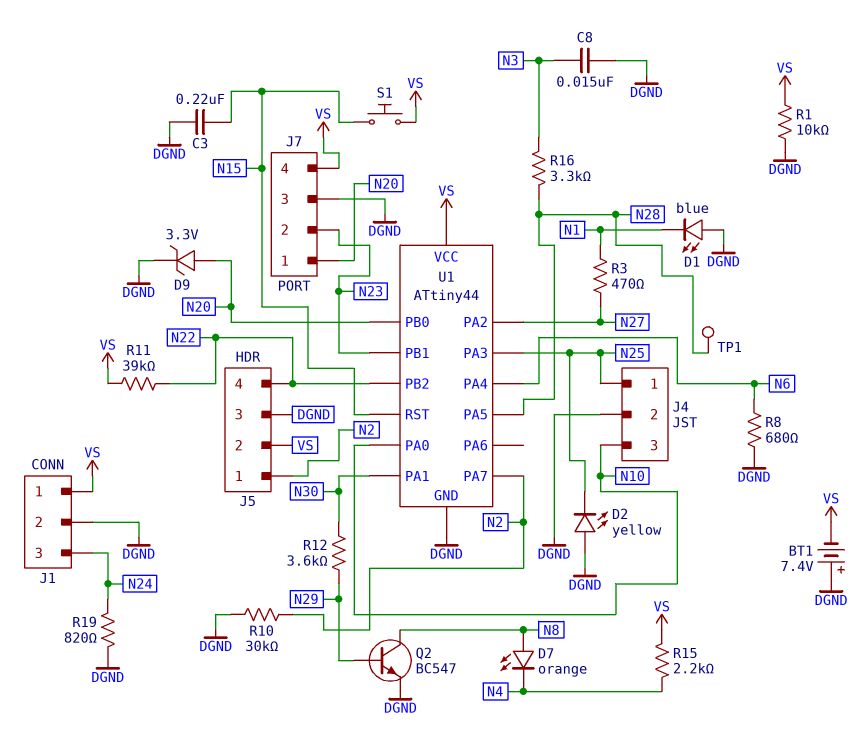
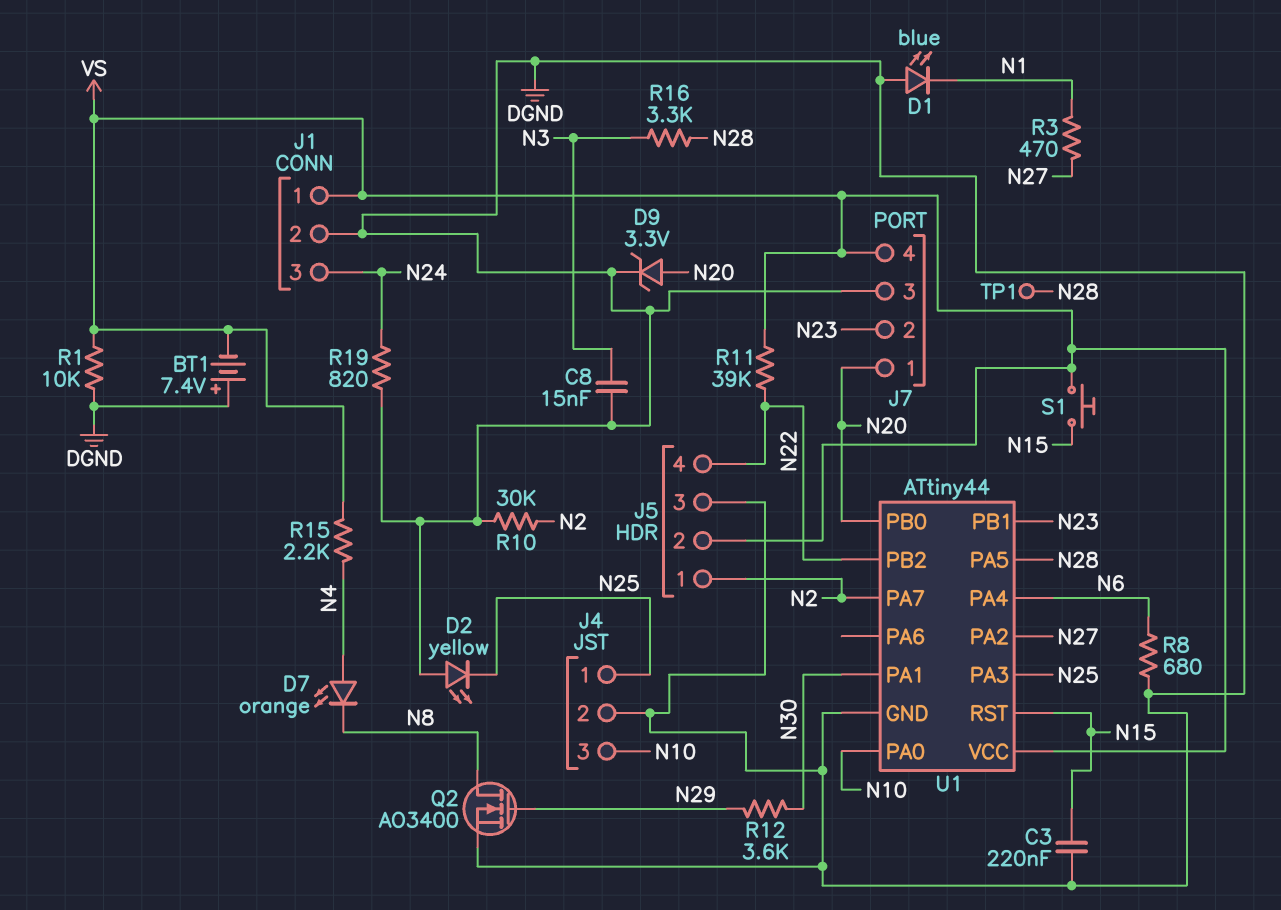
D7: LED orange (A N8, K N4) -> LED orange (A N4, K N8)
Q2: NPN BC547 (B N29, C N8, E DGND) -> NMOS AO3400 (G N29, D N8, S DGND)

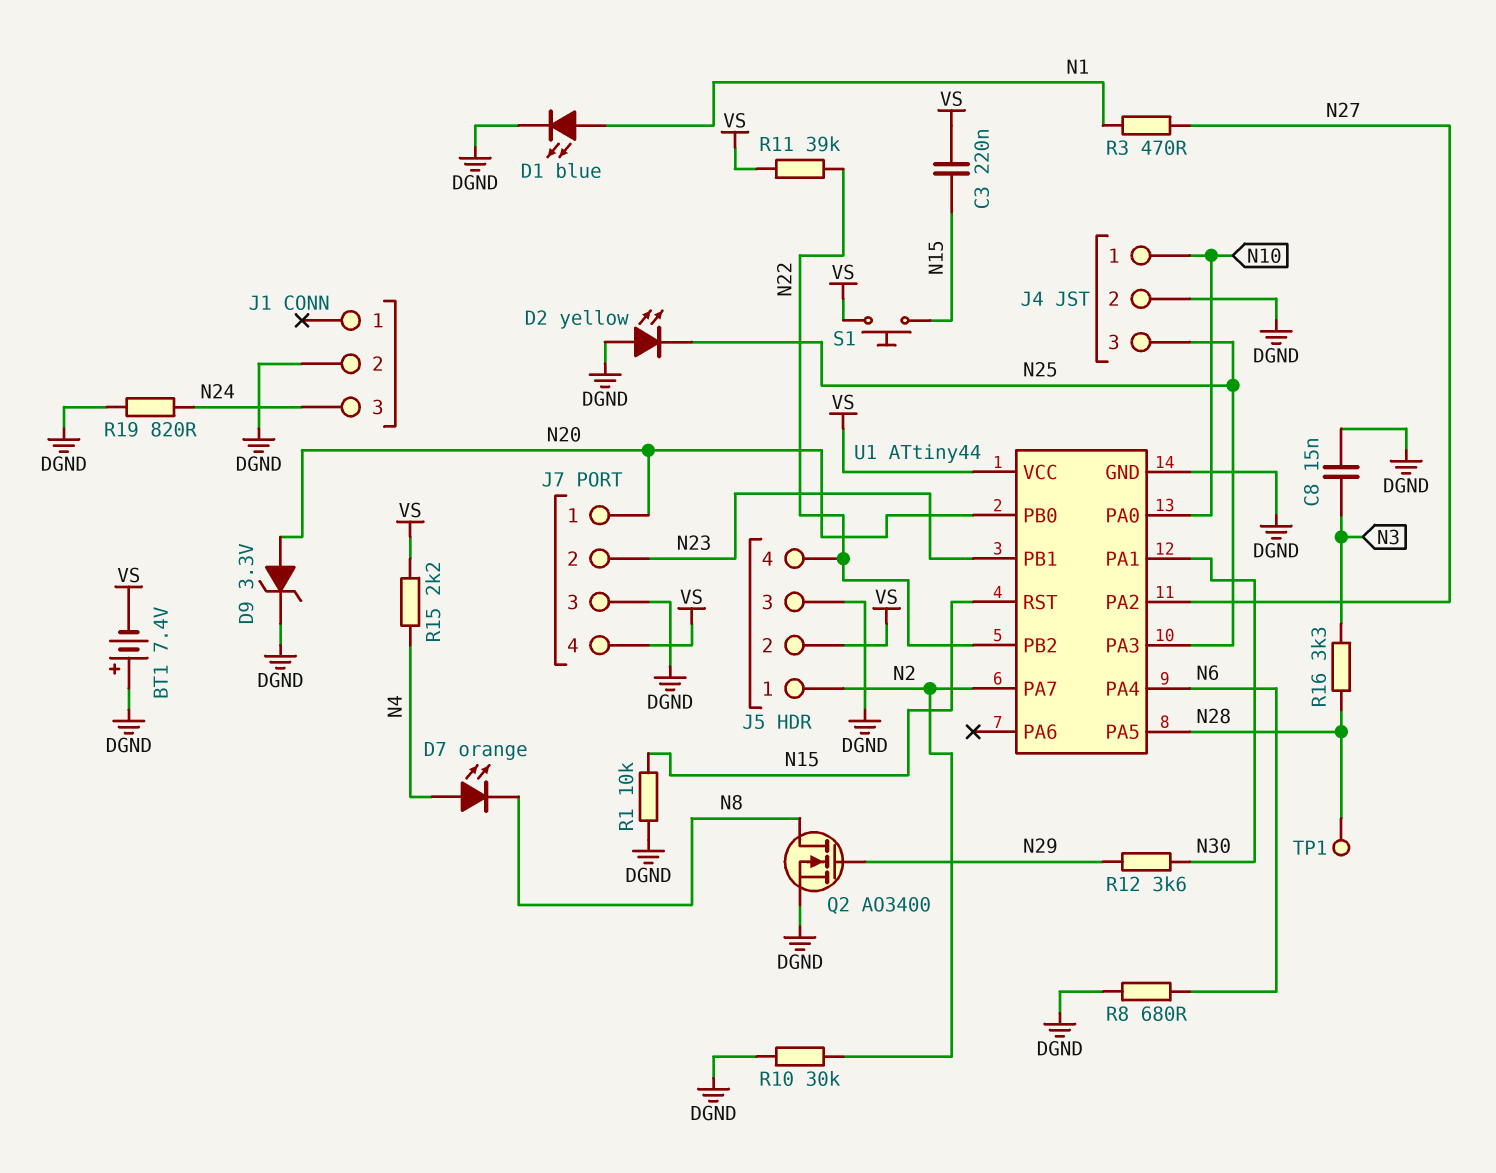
C3: 220nF (DGND, N15) -> 220nF (N15, VS)
D1: LED blue (A DGND, K N1) -> LED blue (A N1, K DGND)
J1 pin 1: VS -> none
J4 pin 1: N25 -> N10
J4 pin 3: N10 -> N25
R1: 10k (DGND, VS) -> 10k (DGND, N15)

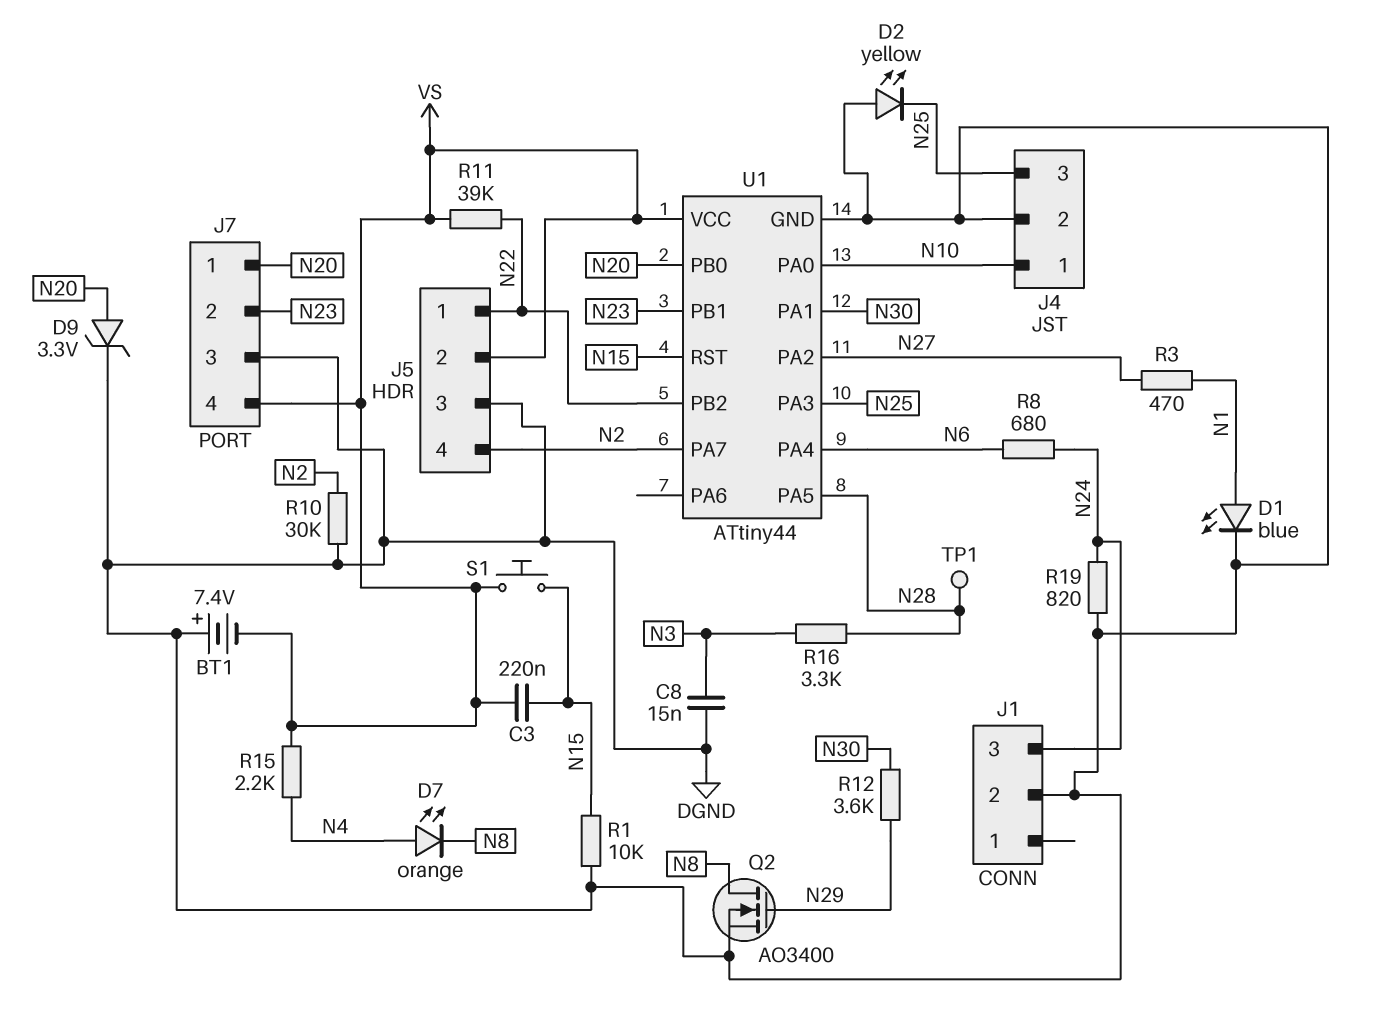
J5 pin 1: N2 -> N22
J5 pin 4: N22 -> N2
R8: 680 (DGND, N6) -> 680 (N6, N24)

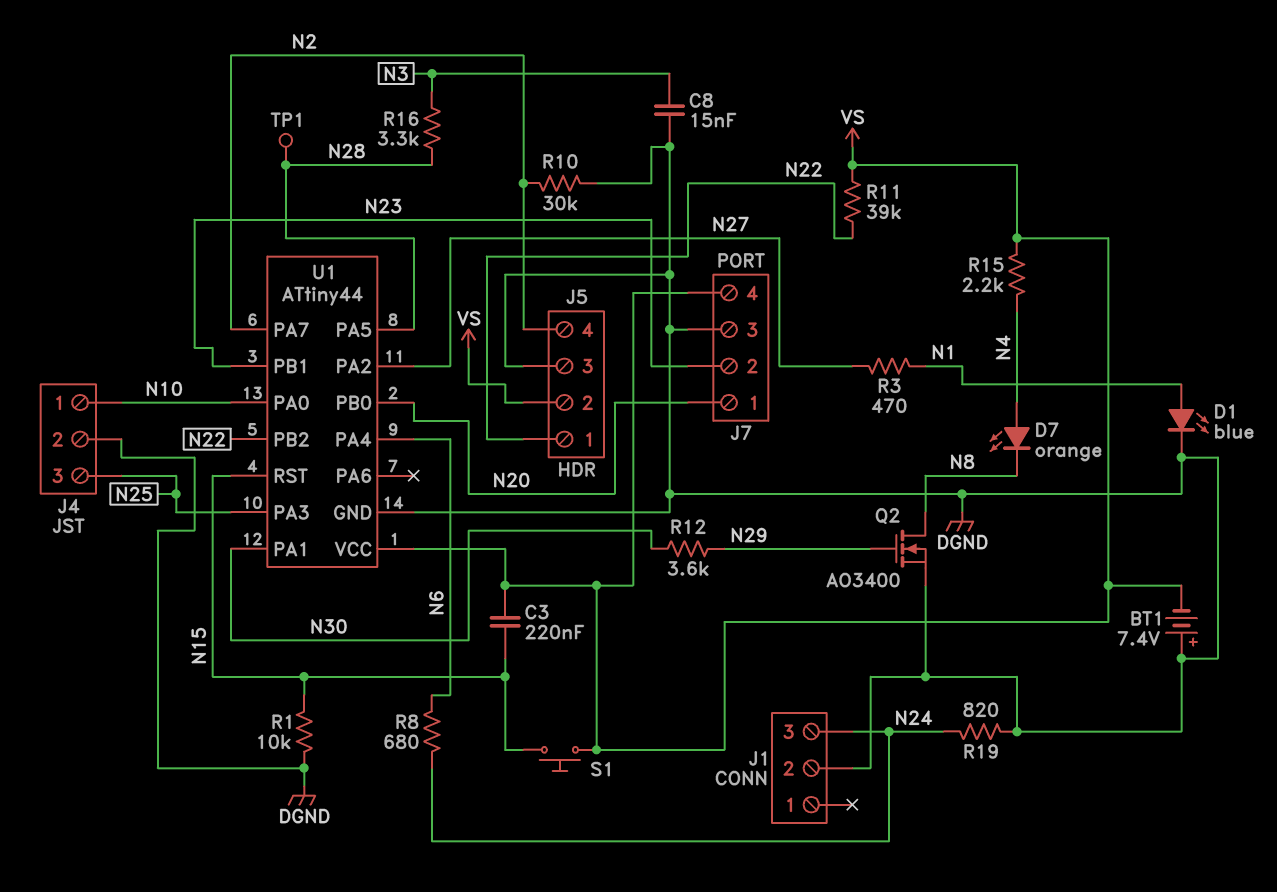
D2: LED yellow (A DGND, K N25) -> none
D9: zener 3.3V (A N20, K DGND) -> none

